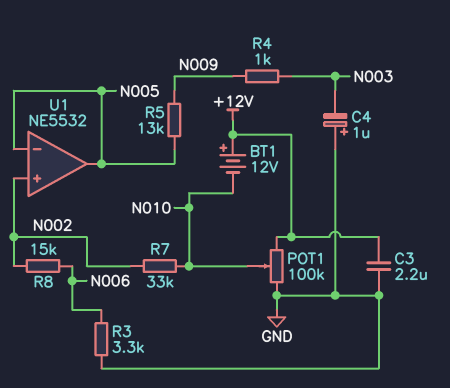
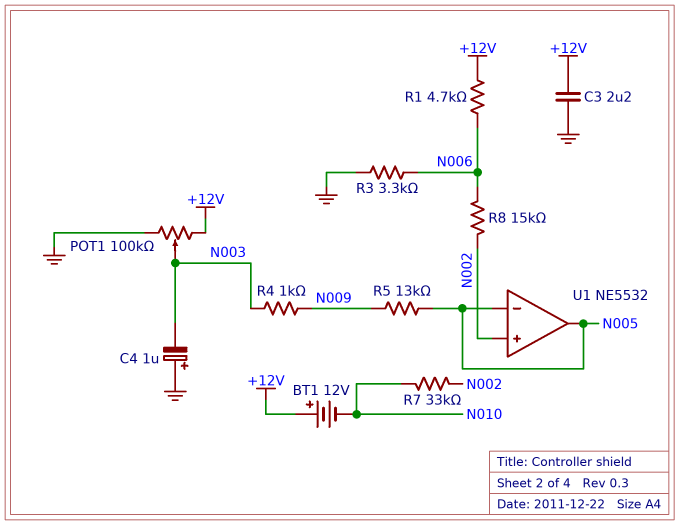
POT1: 100k (+12V, GND, wiper N010) -> 100k (+12V, GND, wiper N003)
R1: none -> 4.7k (+12V, N006)

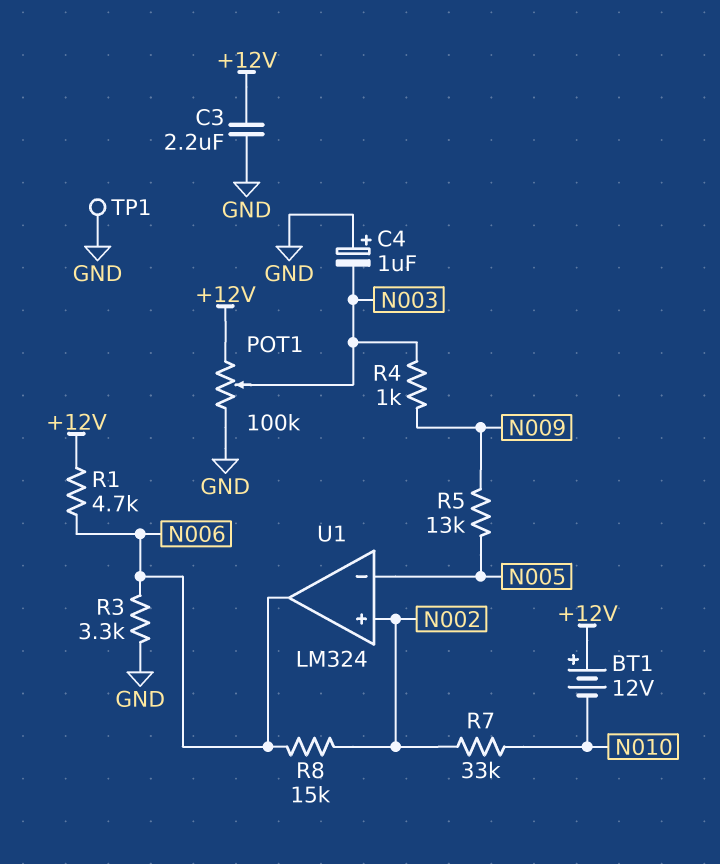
TP1: none -> test point (GND)
U1: NE5532 -> LM324
U1 pin out: N005 -> N006

